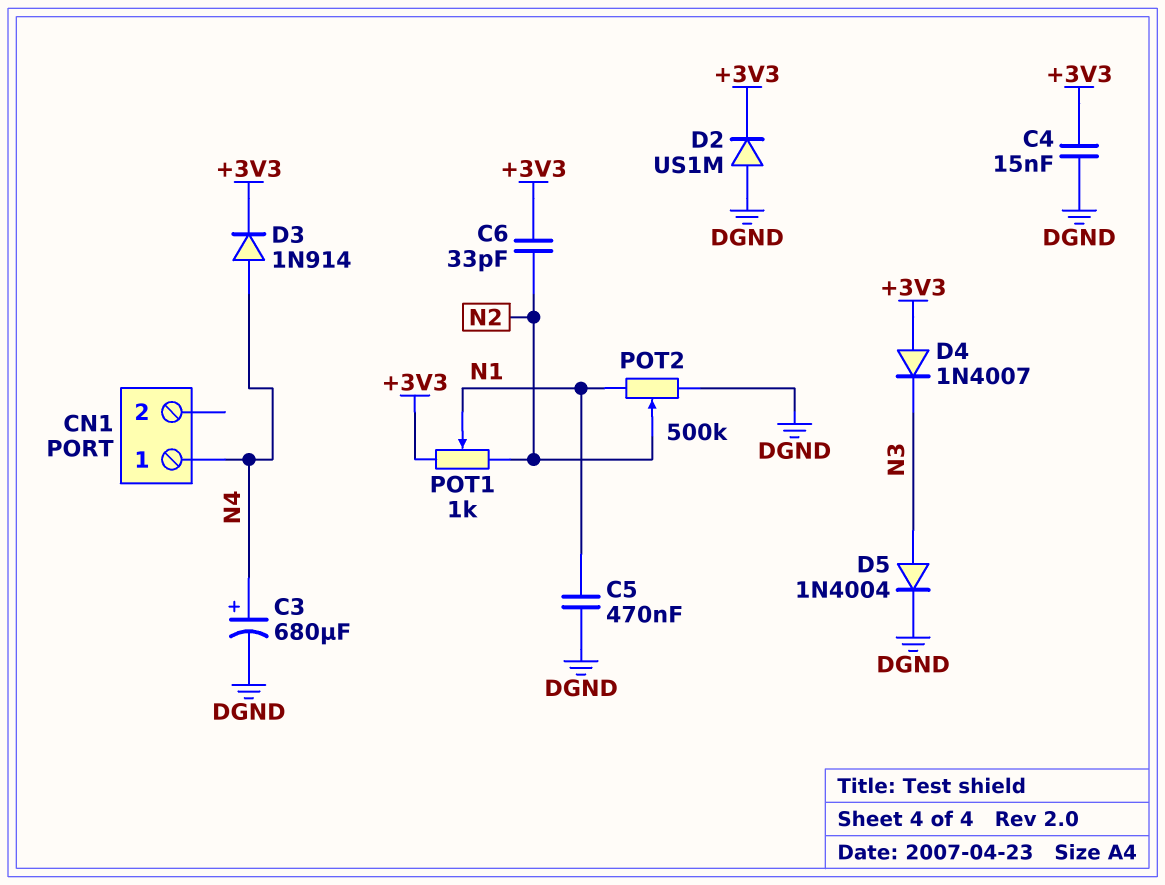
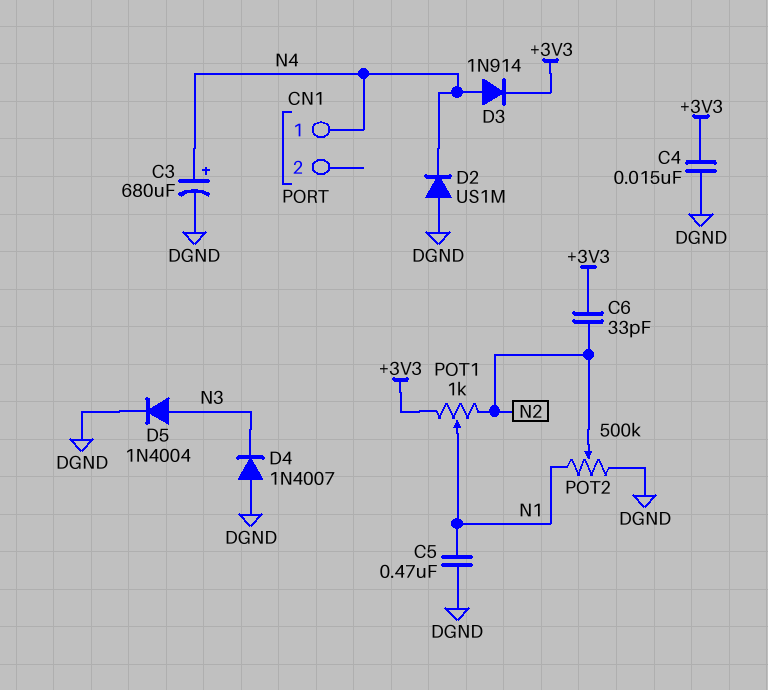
D2: diode US1M (A DGND, K +3V3) -> diode US1M (A DGND, K N4)
D4: diode 1N4007 (A +3V3, K N3) -> diode 1N4007 (A DGND, K N3)

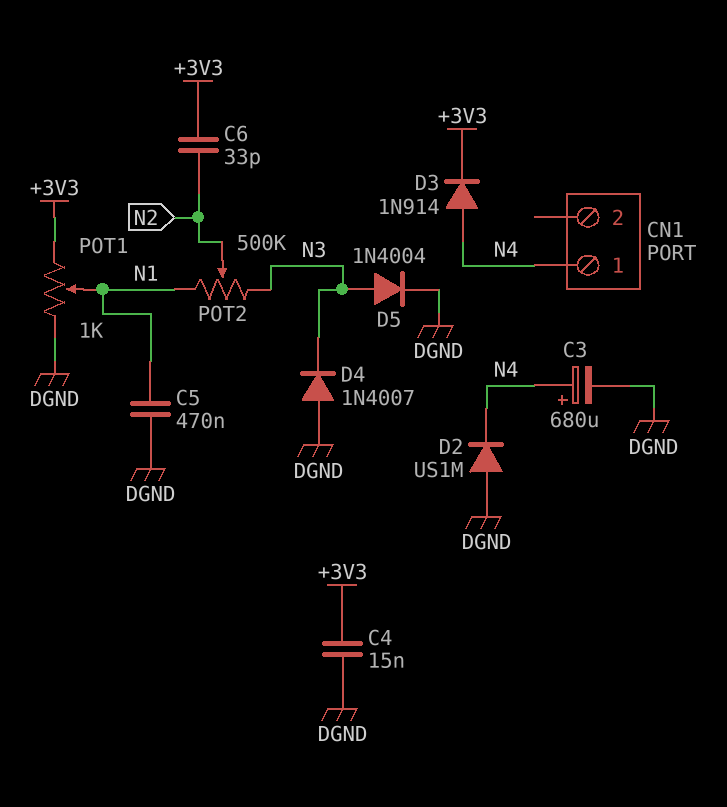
POT1: 1k (+3V3, N2, wiper N1) -> 1k (+3V3, DGND, wiper N1)
POT2: 500k (DGND, N1, wiper N2) -> 500k (N1, N3, wiper N2)

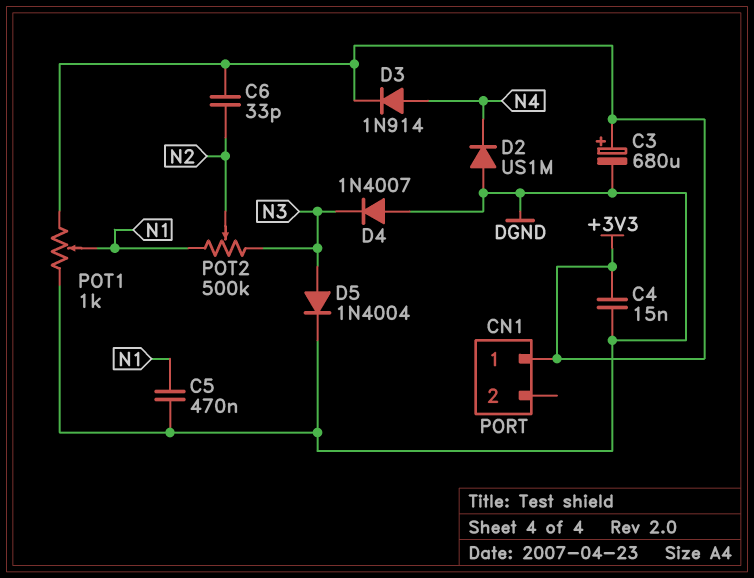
C3: 680uF (plus N4, minus DGND) -> 680uF (plus +3V3, minus DGND)
CN1 pin 1: N4 -> +3V3

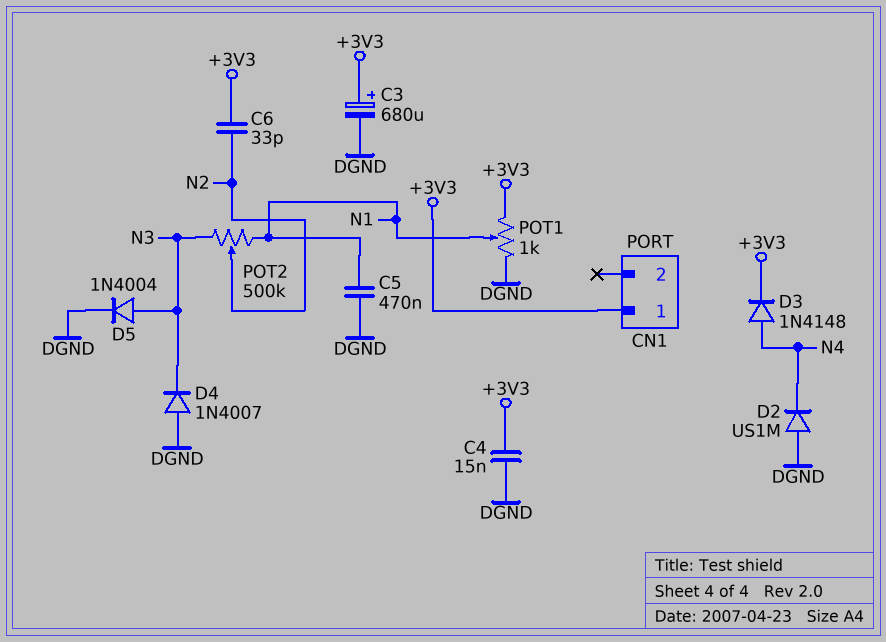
D3: diode 1N914 (A N4, K +3V3) -> diode 1N4148 (A N4, K +3V3)

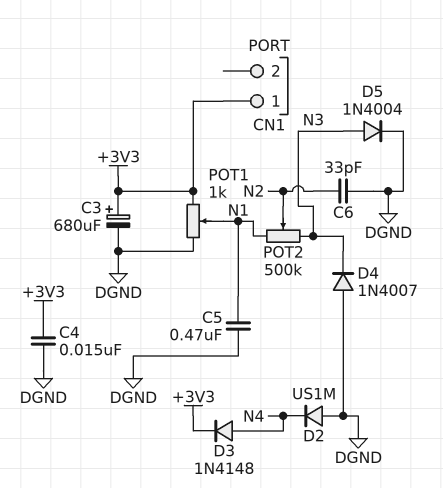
C6: 33pF (+3V3, N2) -> 33pF (DGND, N2)

